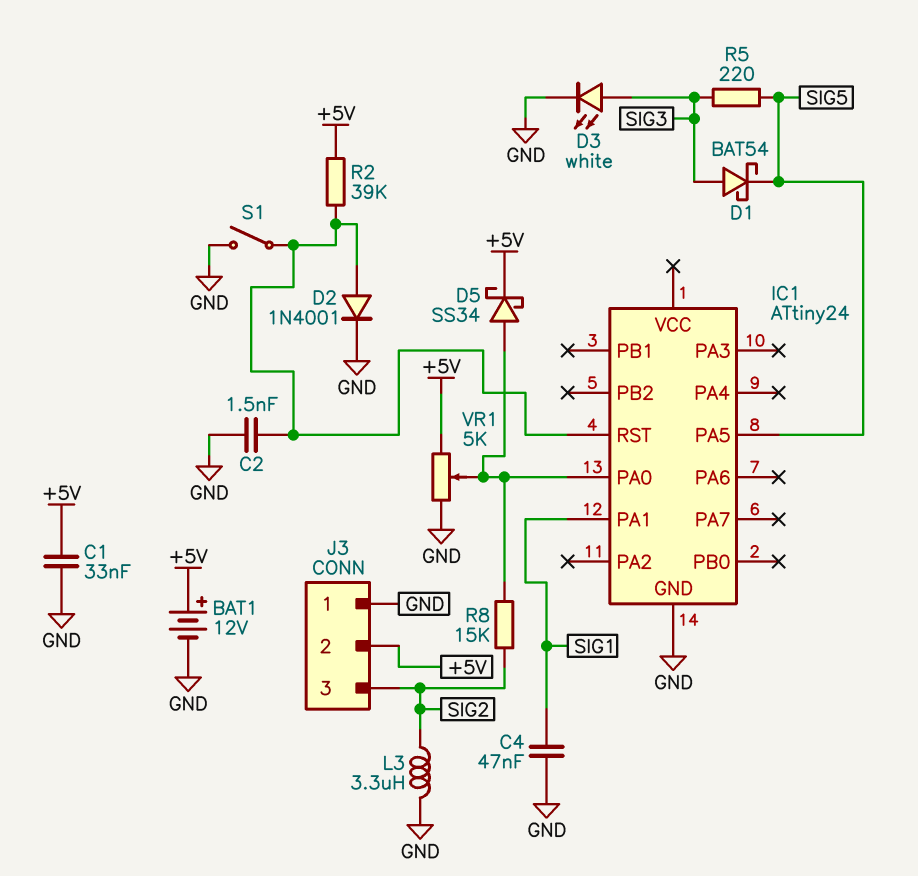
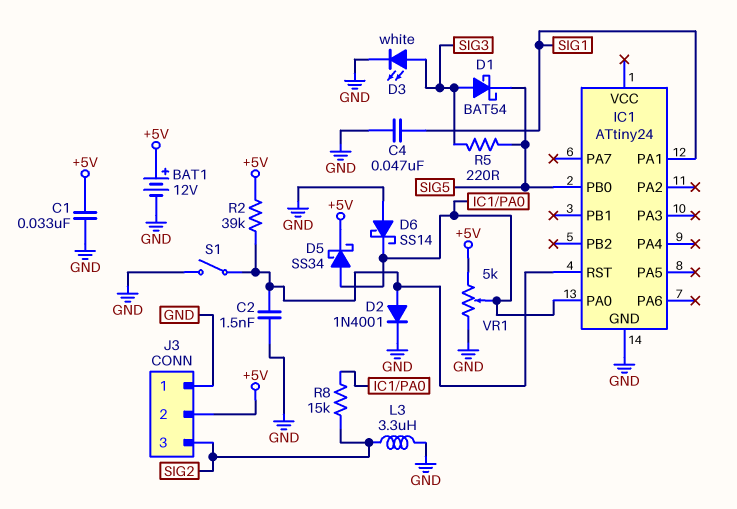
D6: none -> schottky SS14 (A GND, K IC1/PA0)
IC1 pin PA5: SIG5 -> none
IC1 pin PB0: none -> SIG5

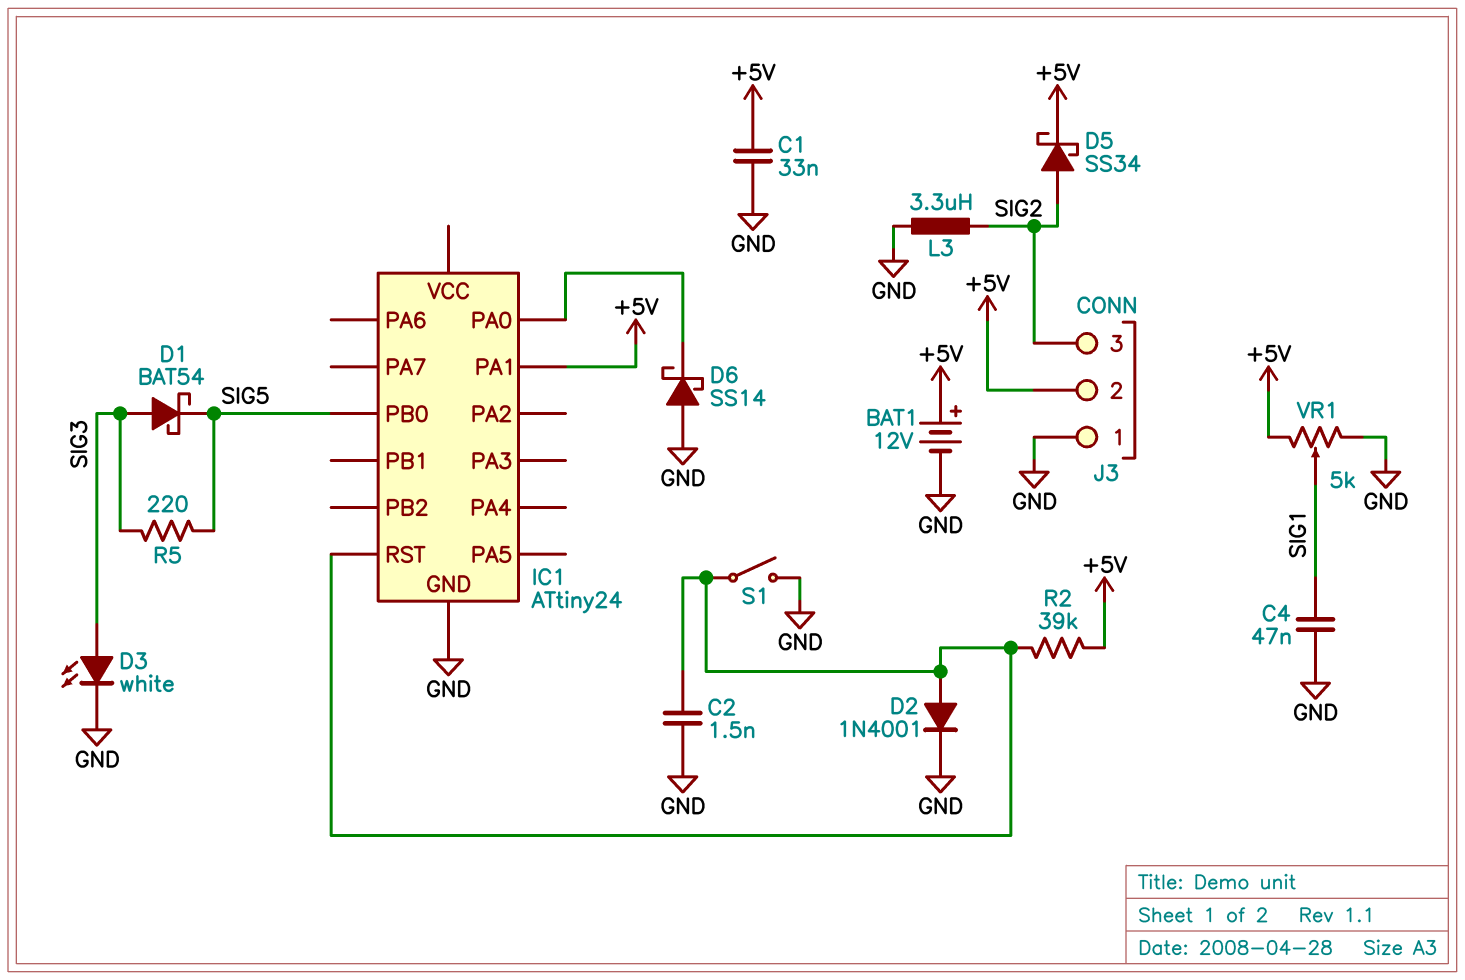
D5: schottky SS34 (A IC1/PA0, K +5V) -> schottky SS34 (A SIG2, K +5V)
IC1 pin PA1: SIG1 -> +5V
R8: 15k (IC1/PA0, SIG2) -> none
VR1: 5k (+5V, GND, wiper IC1/PA0) -> 5k (+5V, GND, wiper SIG1)

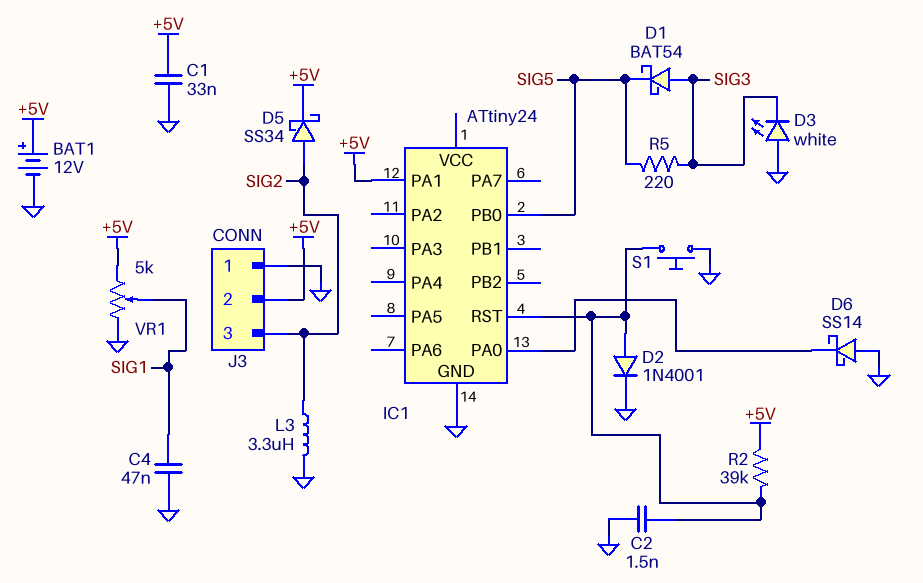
D3: LED white (A SIG3, K GND) -> LED white (A GND, K SIG3)
S1: switch (GND, IC1/RST) -> button (GND, IC1/RST)

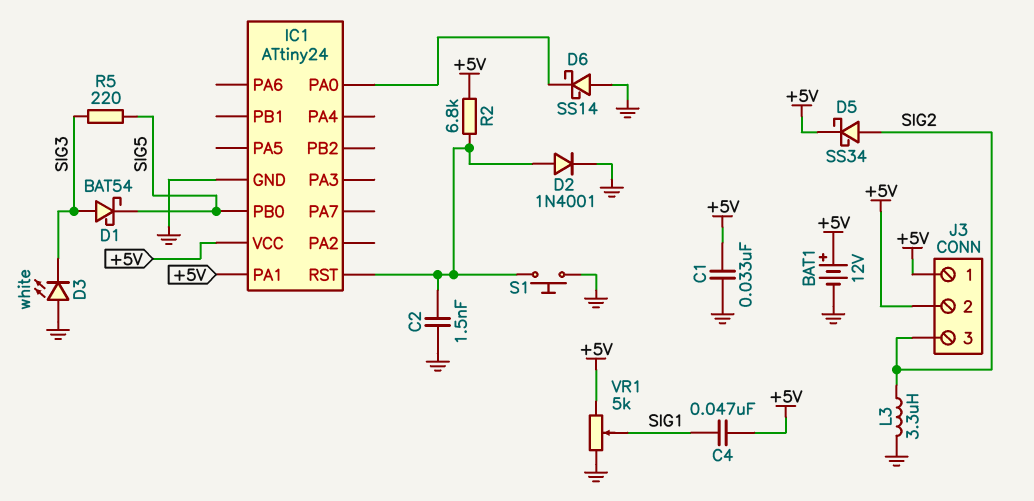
C4: 47nF (GND, SIG1) -> 47nF (+5V, SIG1)
IC1 pin VCC: none -> +5V
J3 pin 1: GND -> +5V
R2: 39k (+5V, IC1/RST) -> 6.8k (+5V, IC1/RST)

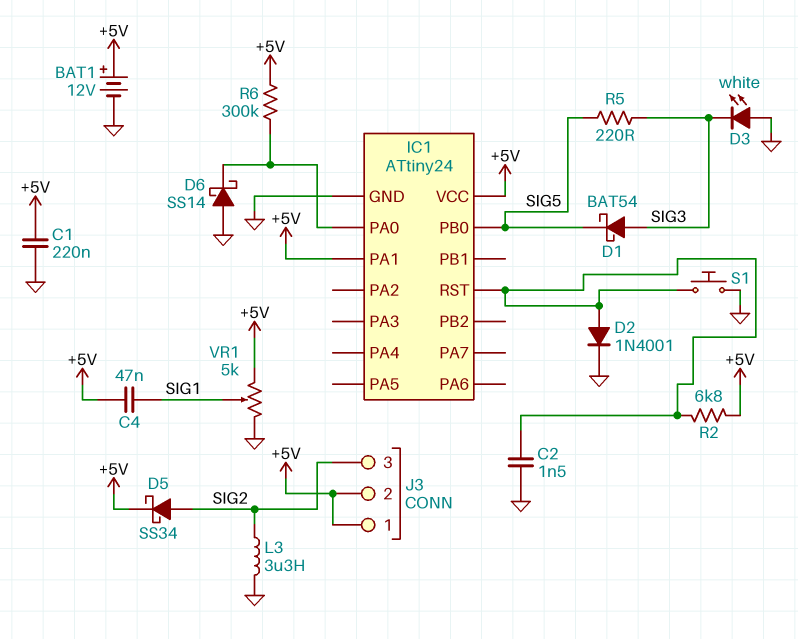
C1: 33nF (+5V, GND) -> 220nF (+5V, GND)
R6: none -> 300k (+5V, IC1/PA0)

